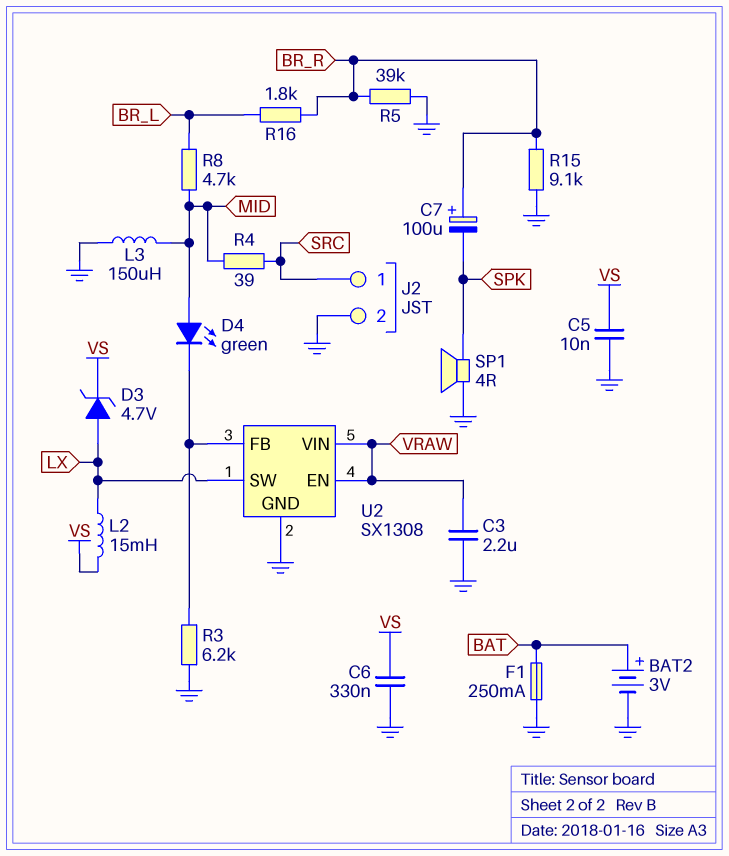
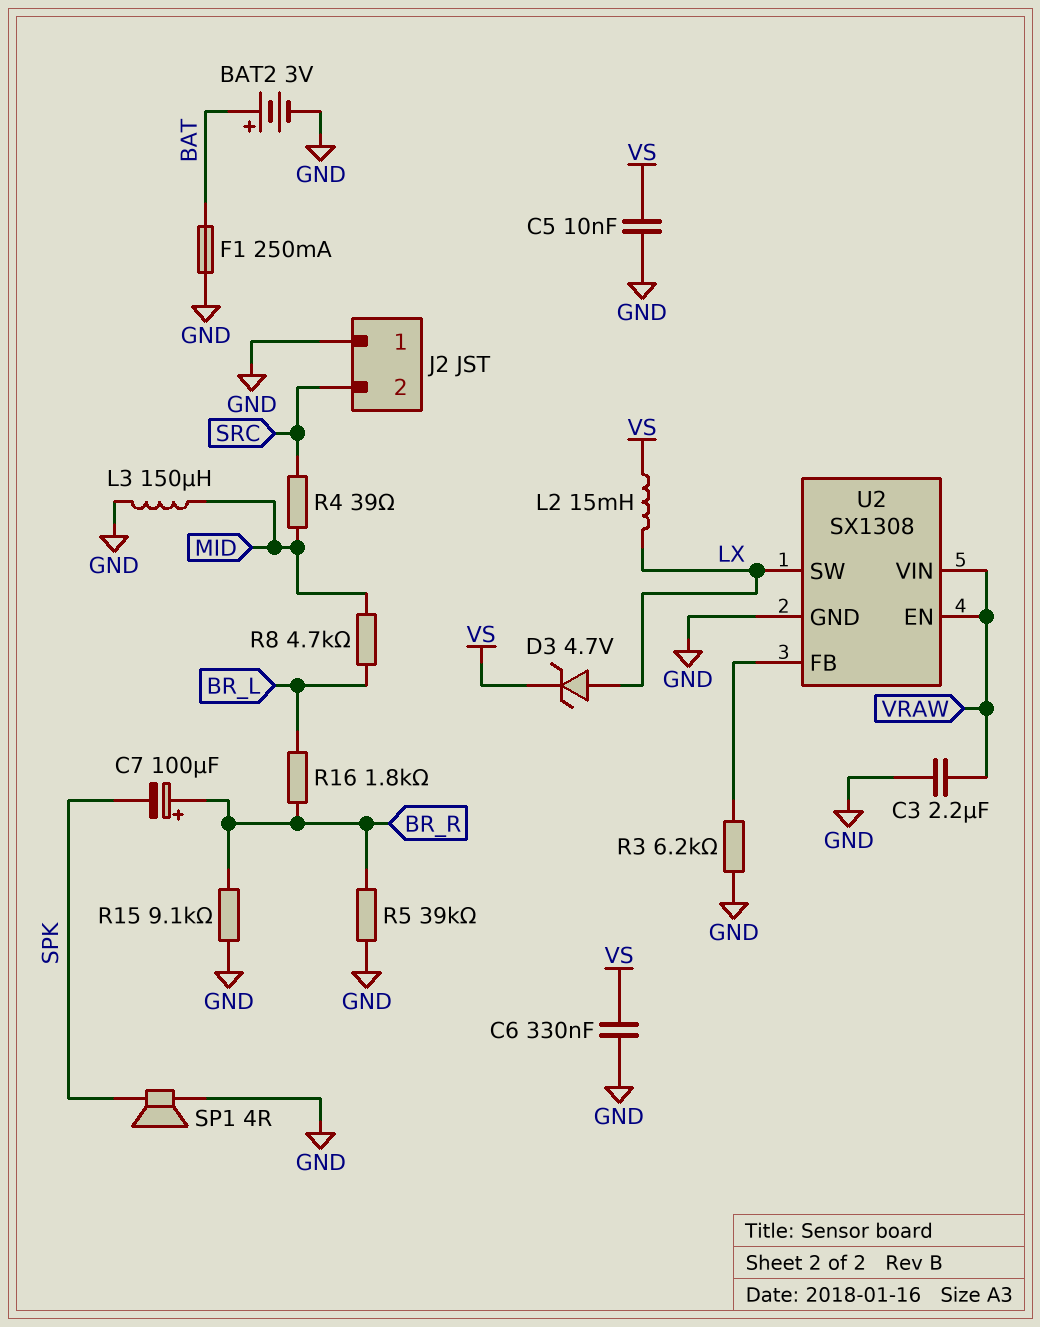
D4: LED green (A MID, K U2/FB) -> none
J2 pin 1: SRC -> GND
J2 pin 2: GND -> SRC

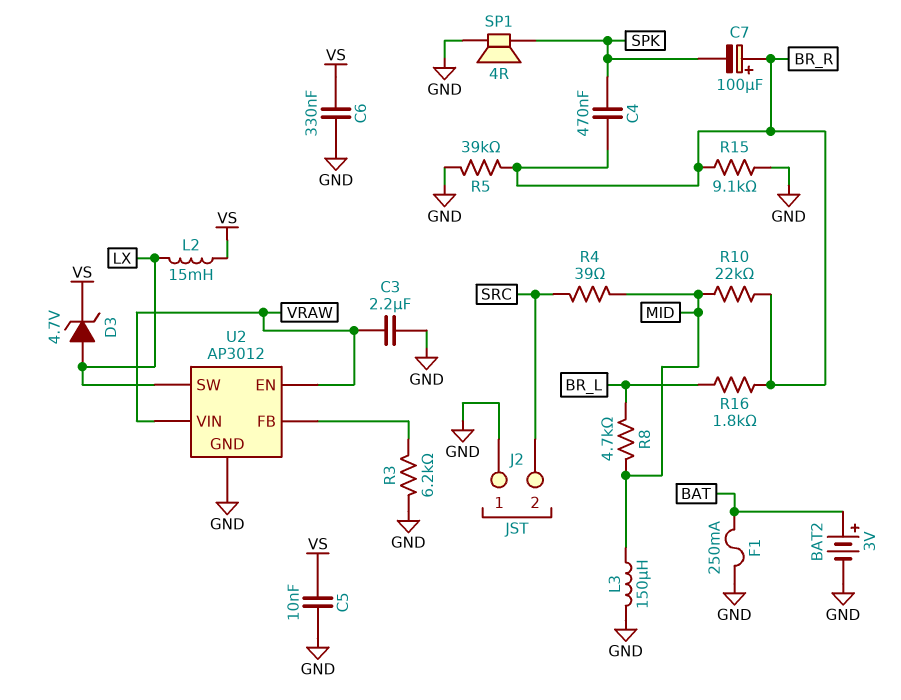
C4: none -> 470nF (BR_R, SPK)
R10: none -> 22k (BR_R, MID)
U2: SX1308 -> AP3012

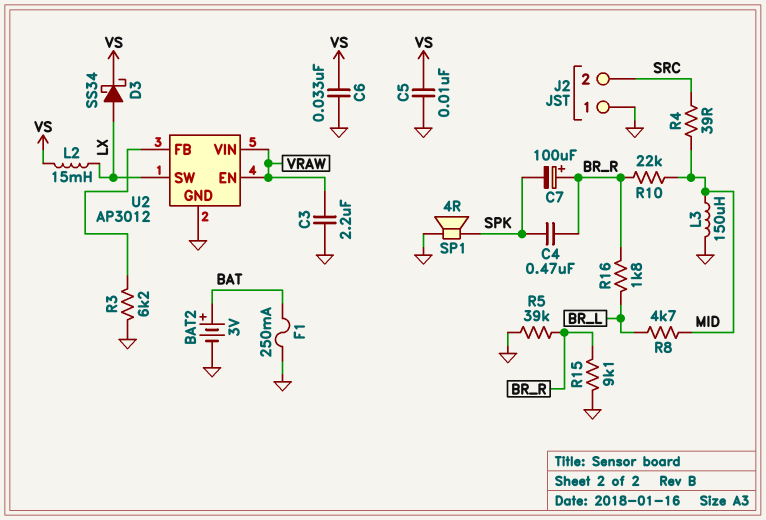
C6: 330nF (GND, VS) -> 33nF (GND, VS)
D3: zener 4.7V (A LX, K VS) -> schottky SS34 (A LX, K VS)

